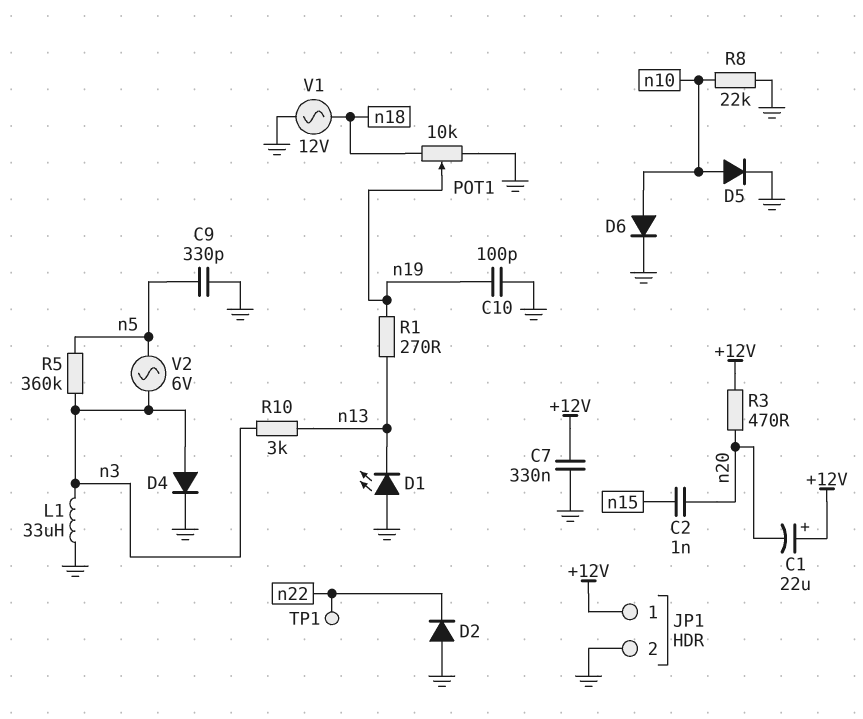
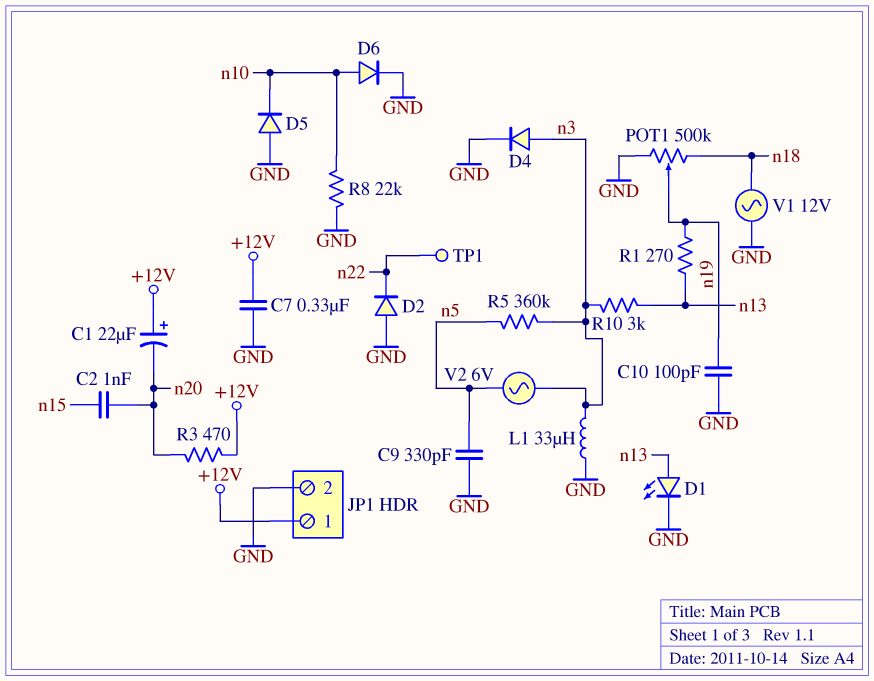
D1: LED (A GND, K n13) -> LED (A n13, K GND)
D5: diode (A n10, K GND) -> diode (A GND, K n10)
POT1: 10k (GND, n18, wiper n19) -> 500k (GND, n18, wiper n19)

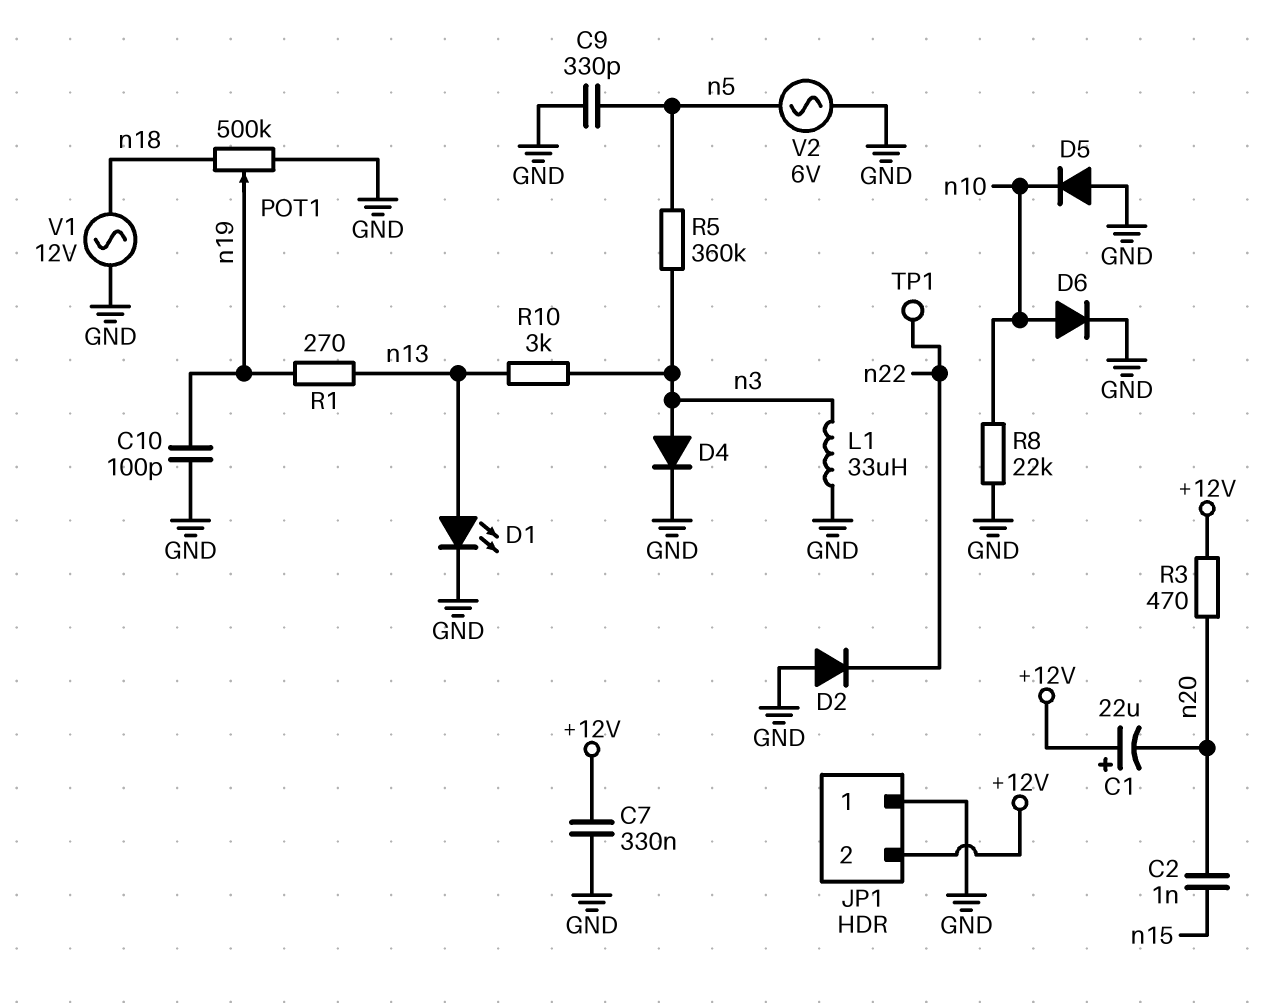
JP1 pin 1: +12V -> GND
JP1 pin 2: GND -> +12V
V2: AC 6V (n3, n5) -> AC 6V (GND, n5)

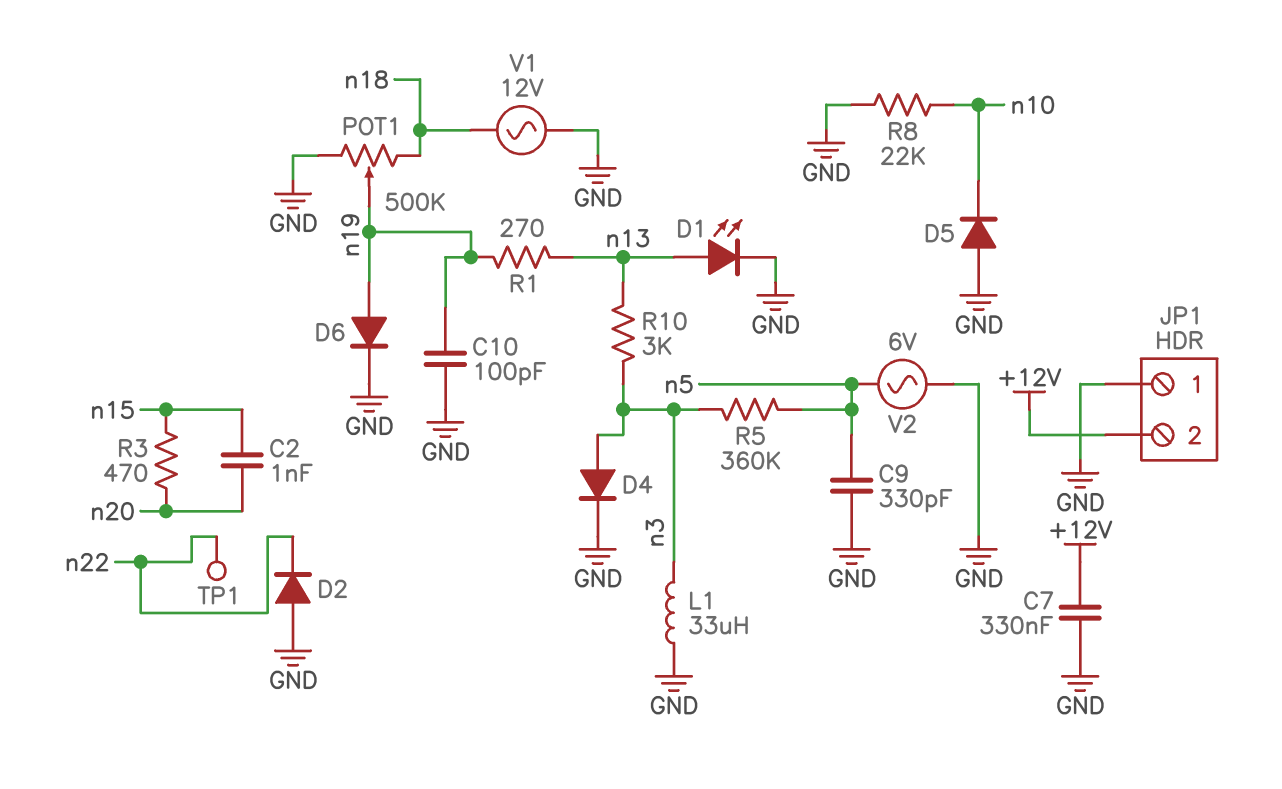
C1: 22uF (plus +12V, minus n20) -> none
D6: diode (A n10, K GND) -> diode (A n19, K GND)
R3: 470 (+12V, n20) -> 470 (n15, n20)

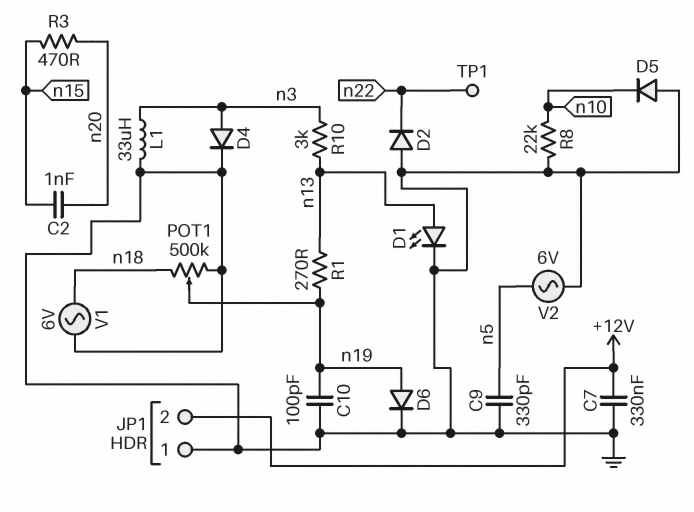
R5: 360k (n3, n5) -> none
V1: AC 12V (GND, n18) -> AC 6V (GND, n18)

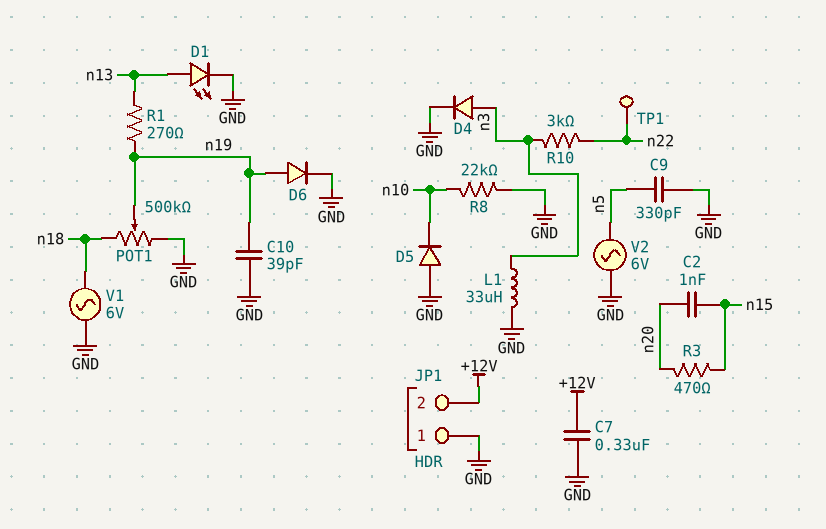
C10: 100pF (GND, n19) -> 39pF (GND, n19)
D2: diode (A GND, K n22) -> none
R10: 3k (n3, n13) -> 3k (n3, n22)

